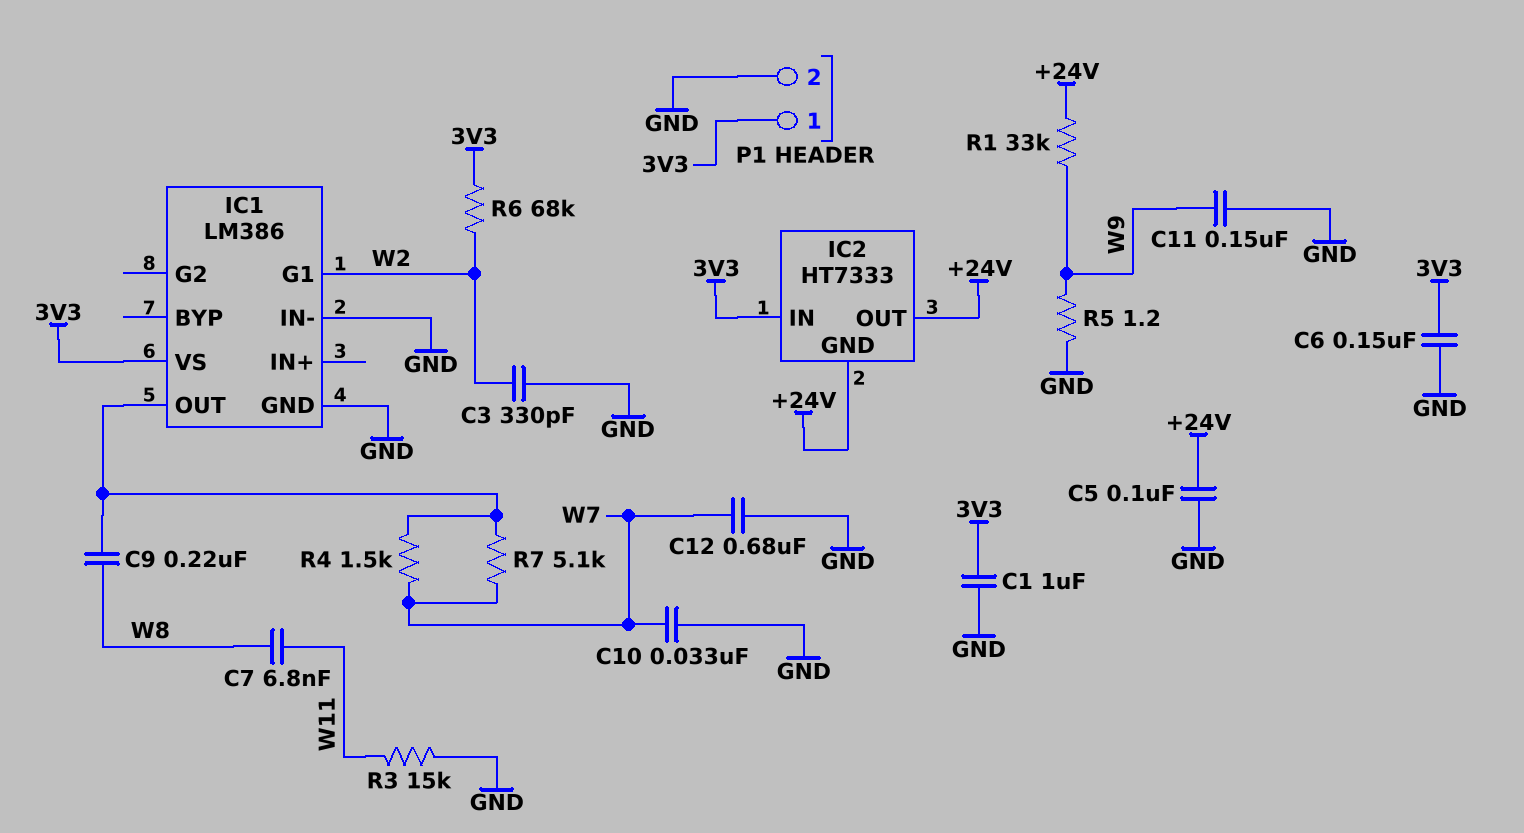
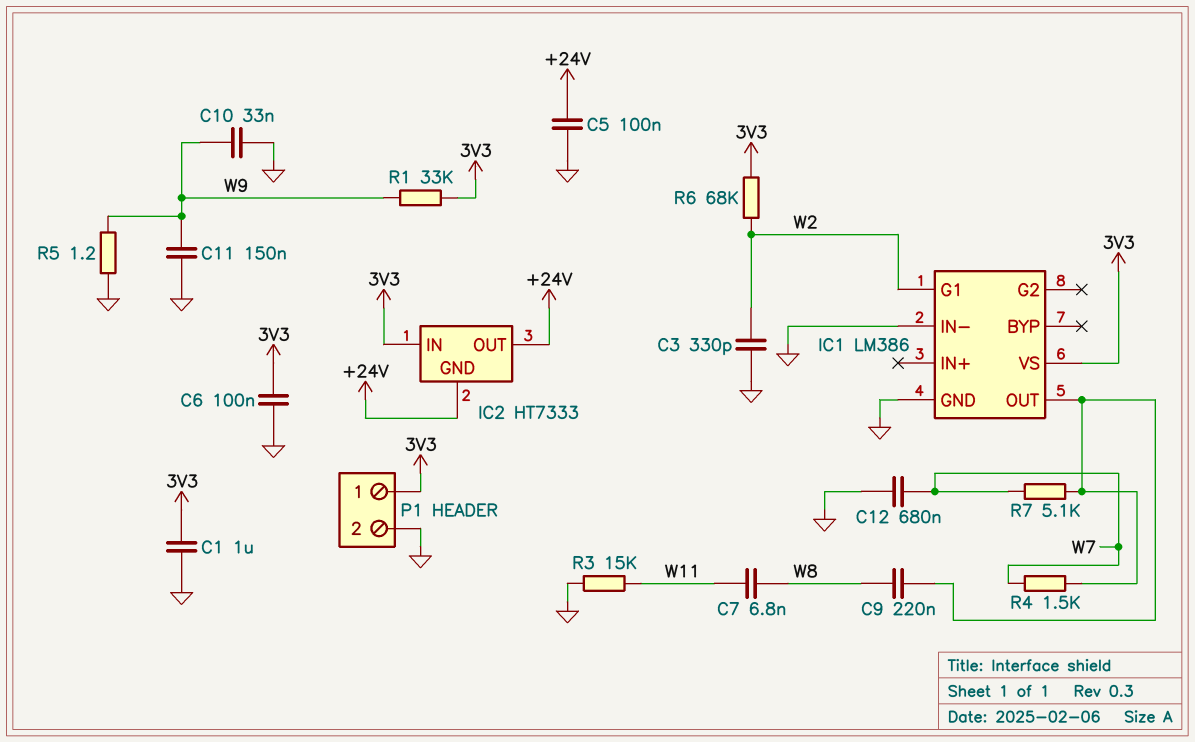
C6: 150nF (3V3, GND) -> 100nF (3V3, GND)
C10: 33nF (GND, W7) -> 33nF (GND, W9)
R1: 33k (+24V, W9) -> 33k (3V3, W9)

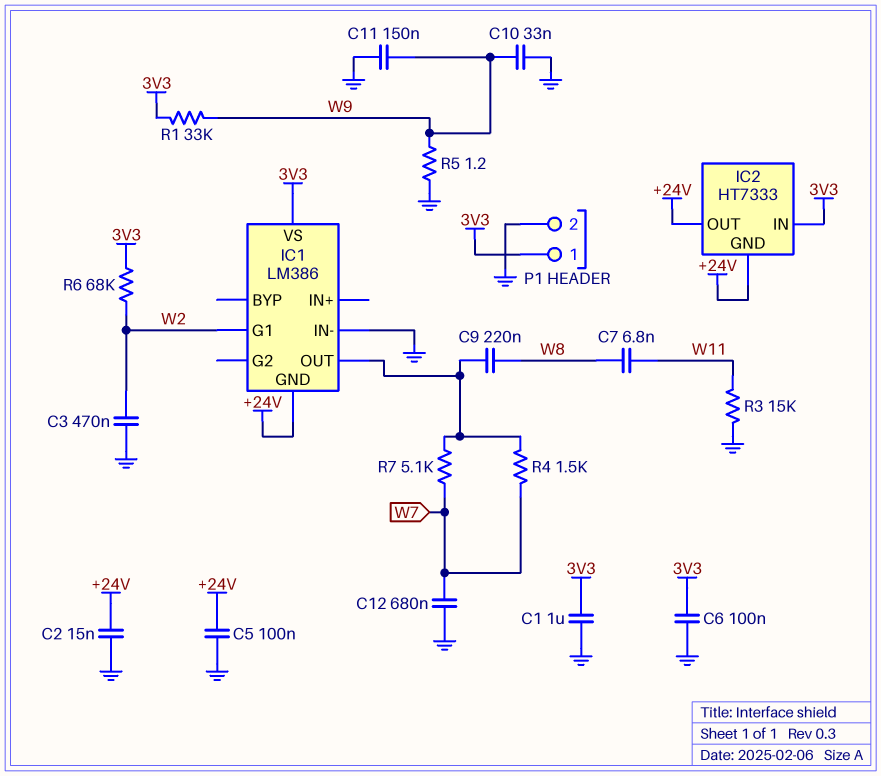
C2: none -> 15nF (+24V, GND)
C3: 330pF (GND, W2) -> 470nF (GND, W2)
IC1 pin GND: GND -> +24V

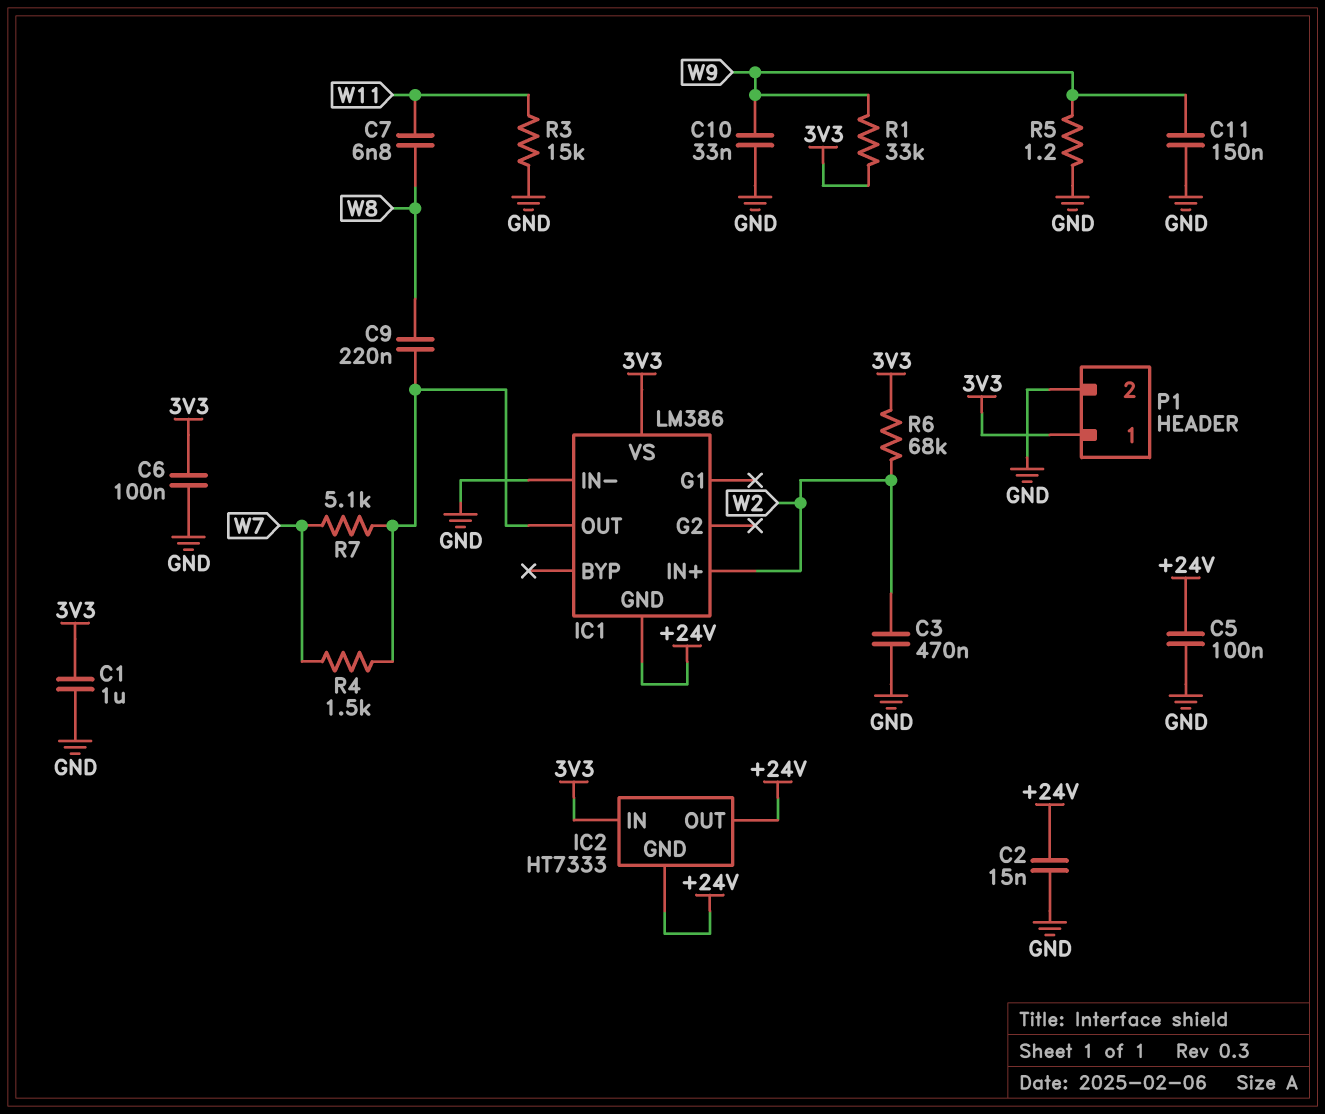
C12: 680nF (GND, W7) -> none
IC1 pin G1: W2 -> none
IC1 pin IN+: none -> W2

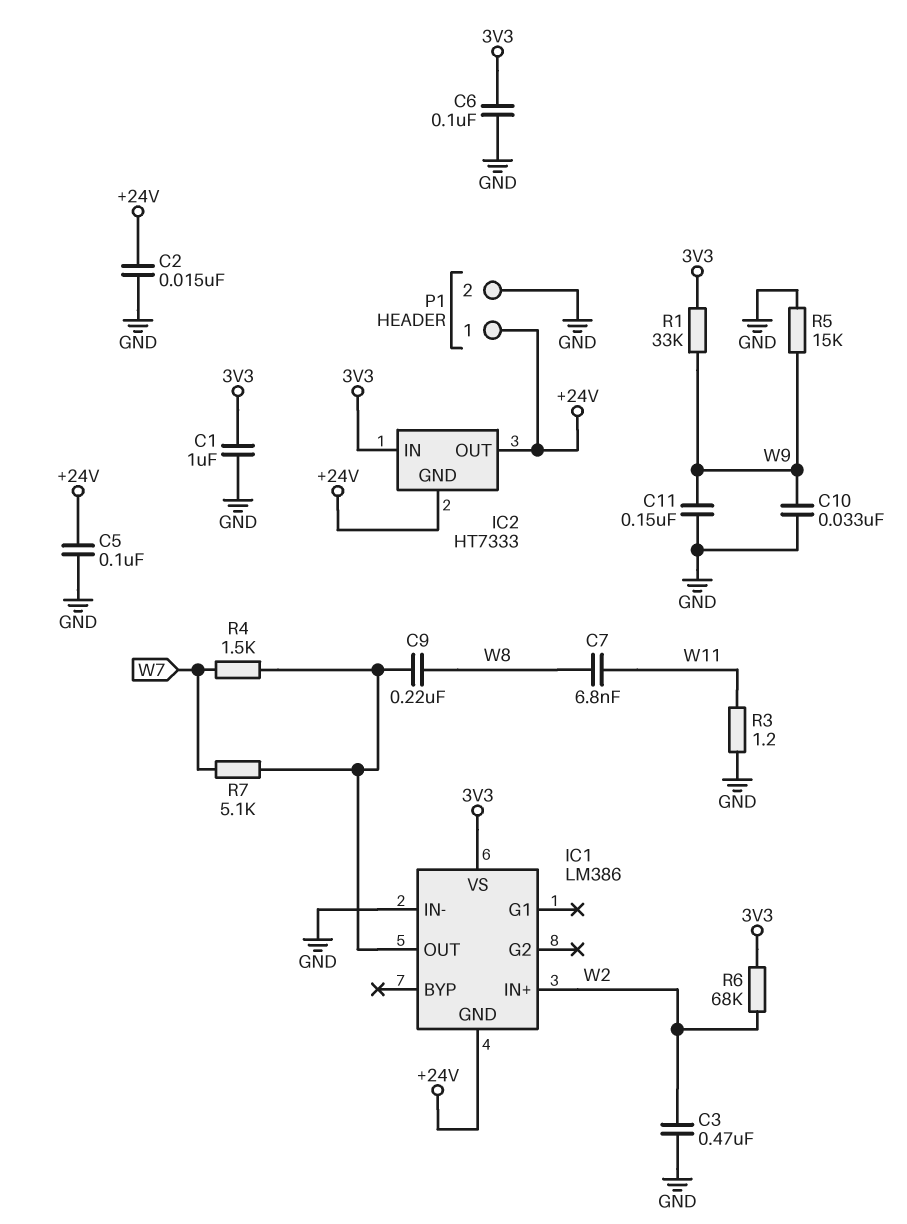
P1 pin 1: 3V3 -> +24V
R3: 15k (GND, W11) -> 1.2 (GND, W11)
R5: 1.2 (GND, W9) -> 15k (GND, W9)

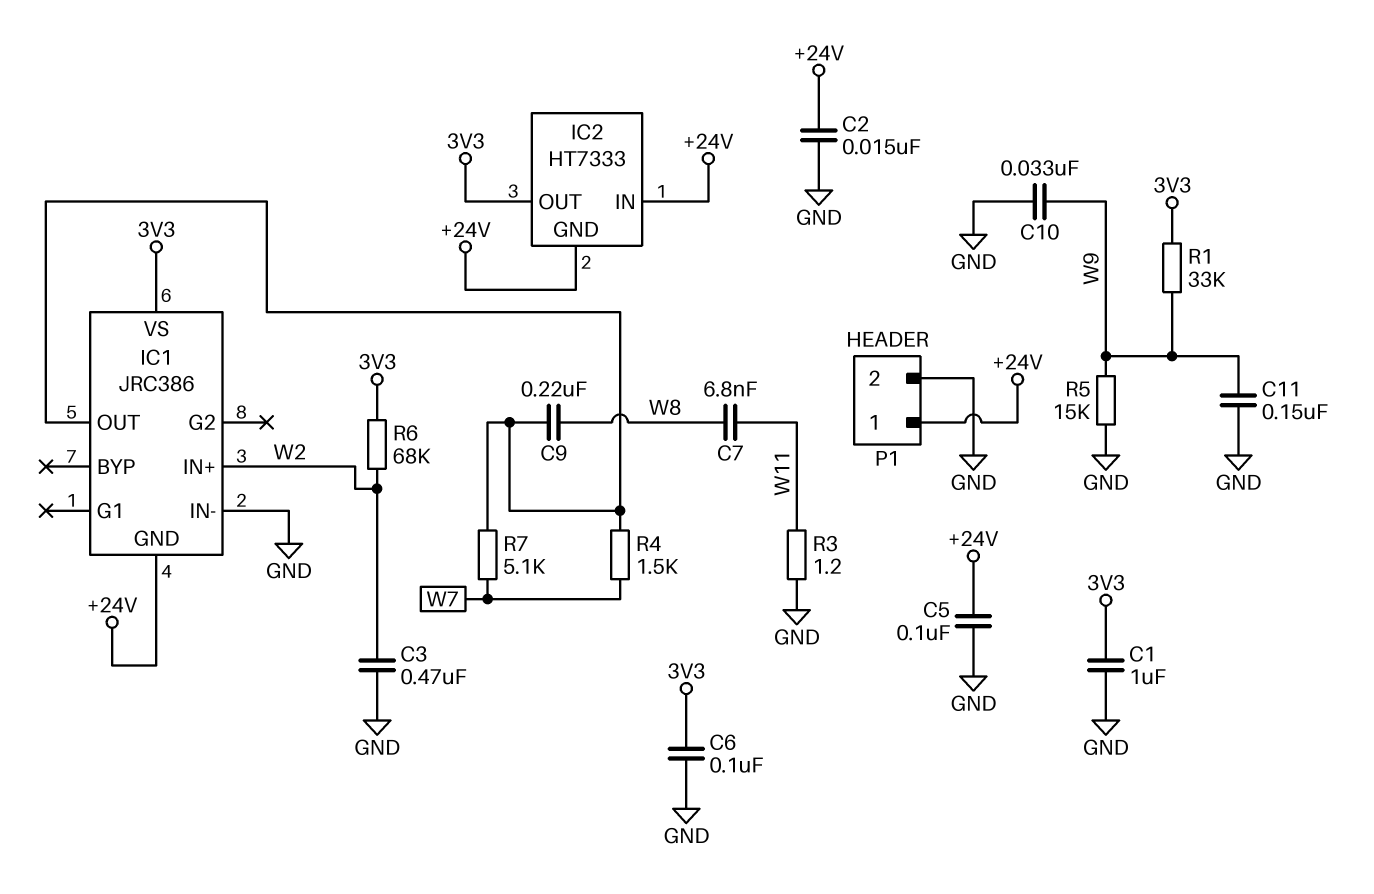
IC1: LM386 -> JRC386
IC2 pin IN: 3V3 -> +24V
IC2 pin OUT: +24V -> 3V3

